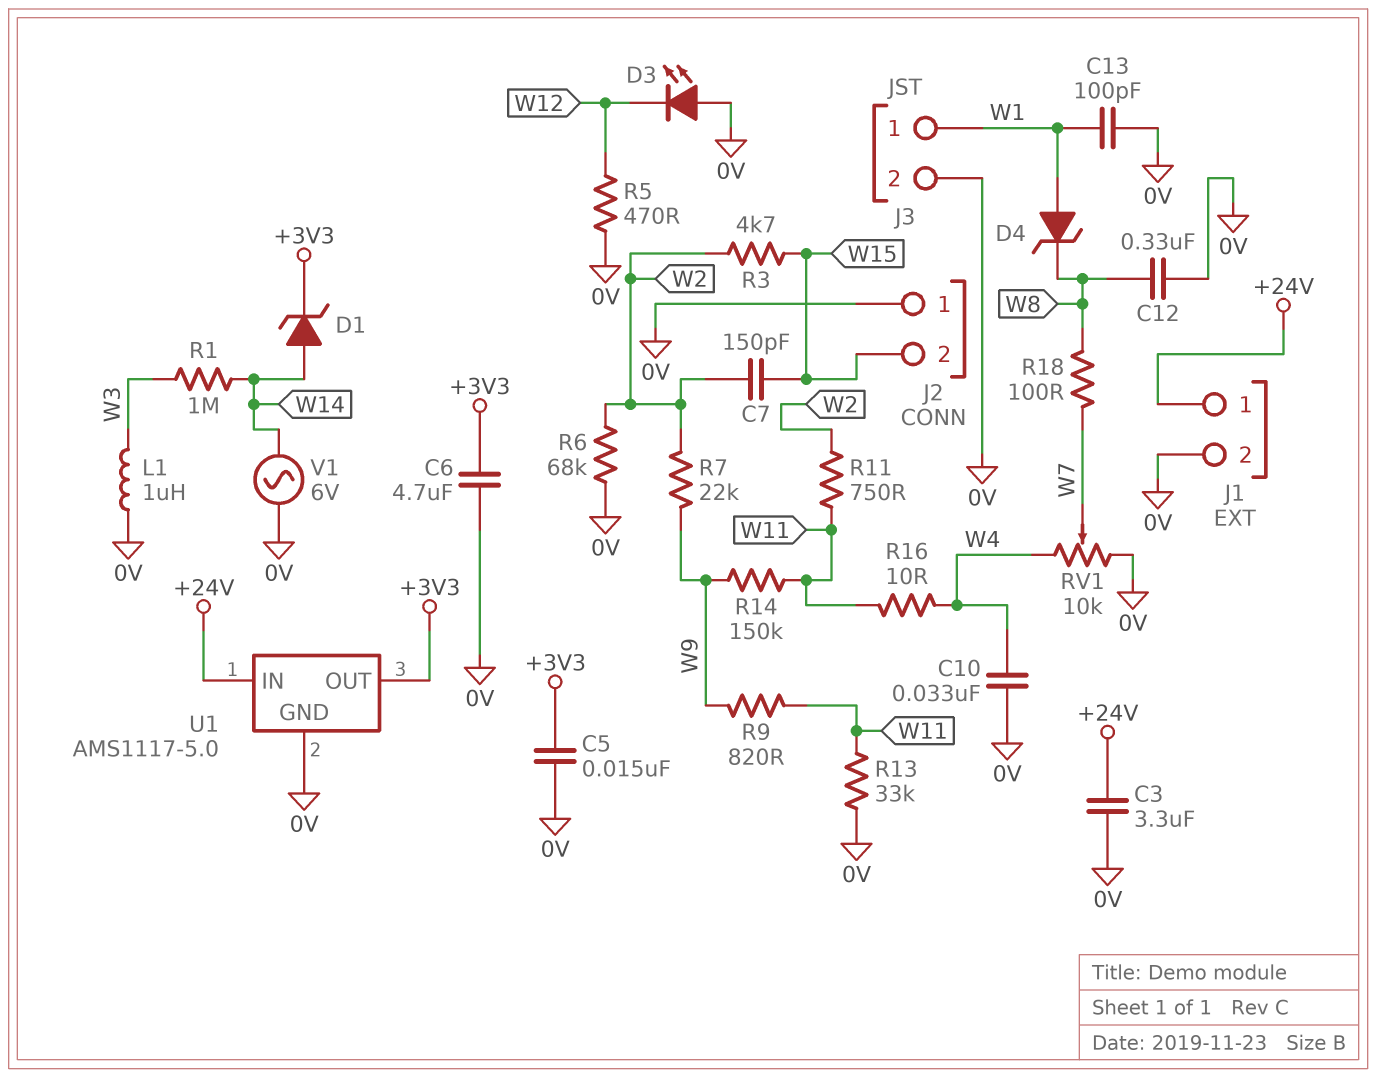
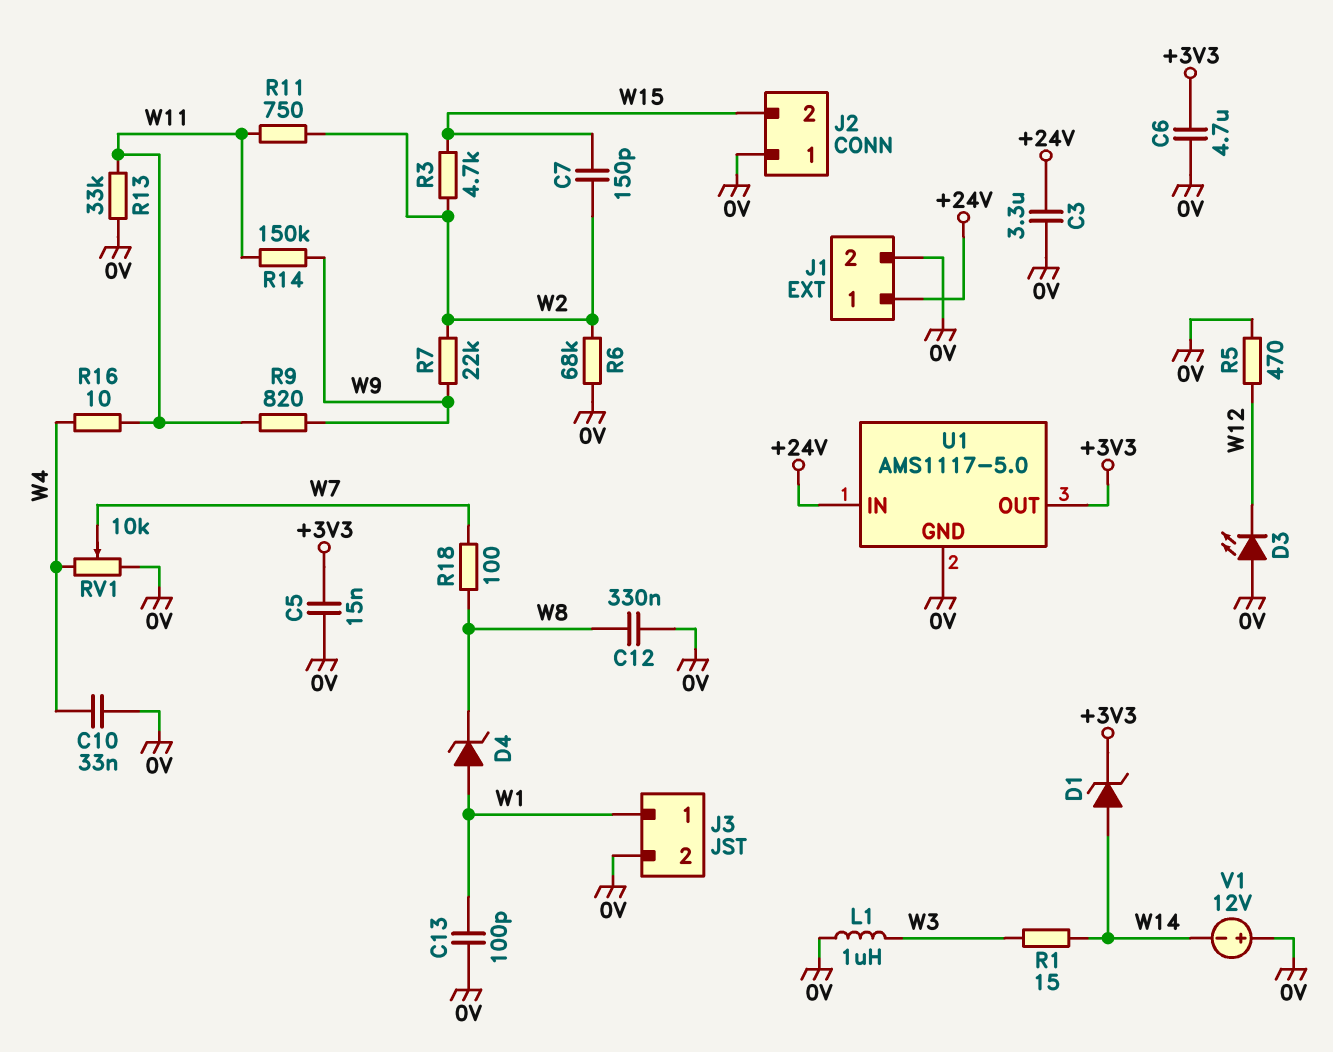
R1: 1M (W3, W14) -> 15 (W3, W14)
V1: AC 6V (0V, W14) -> 12V (plus 0V, minus W14)

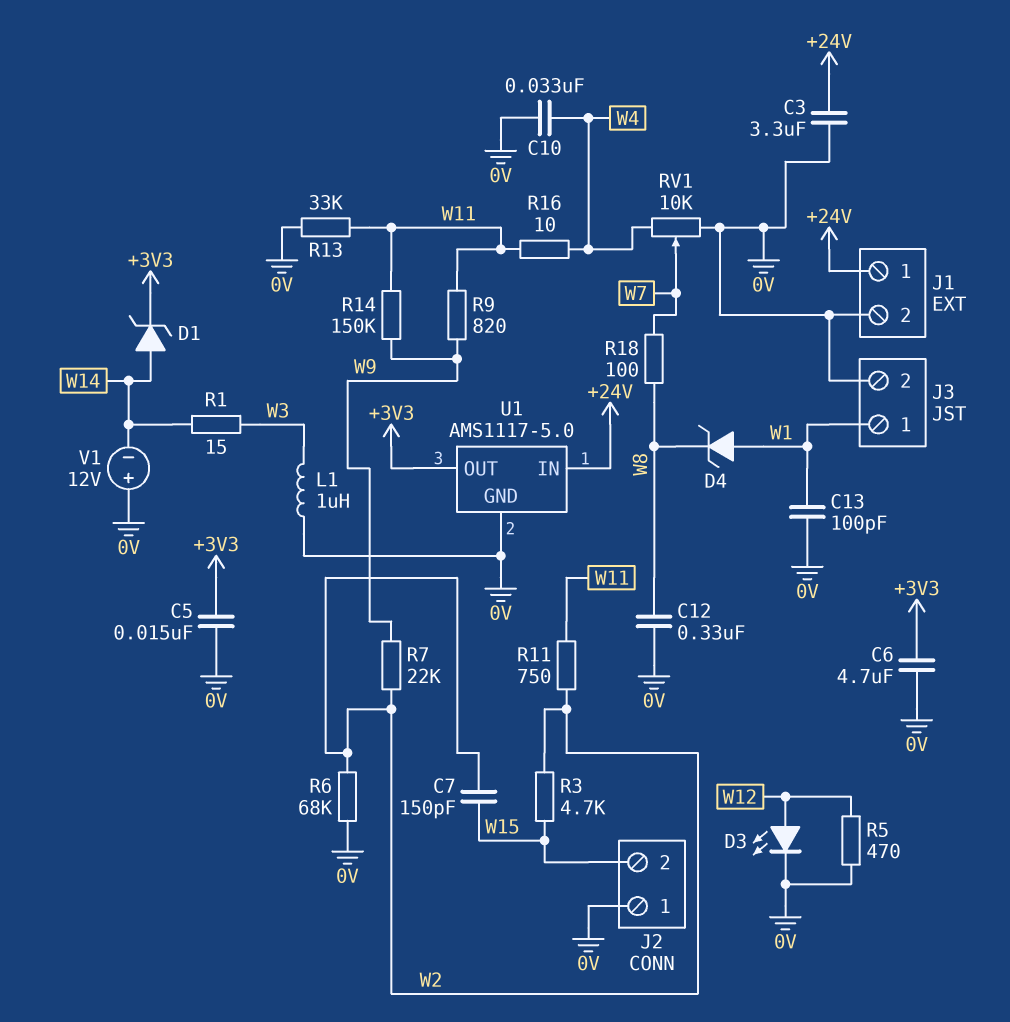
D3: LED (A 0V, K W12) -> LED (A W12, K 0V)

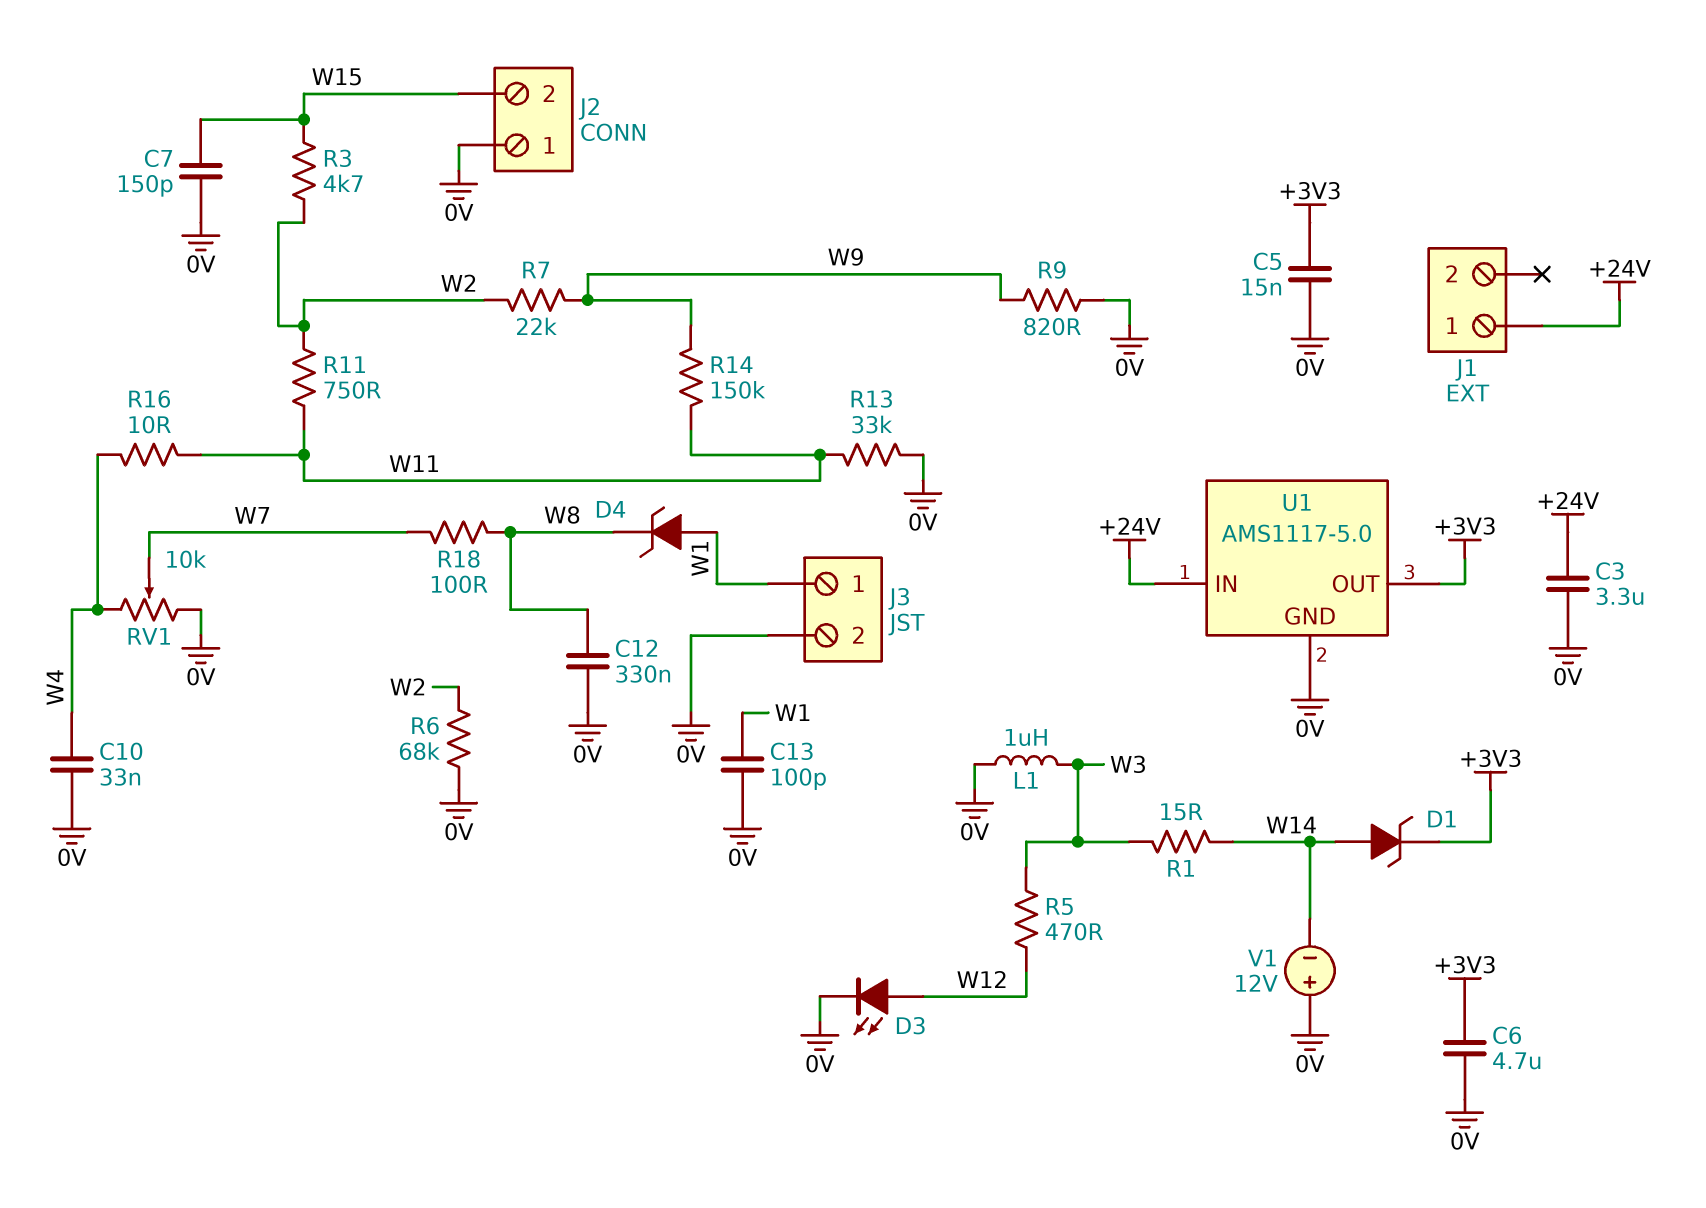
C7: 150pF (W2, W15) -> 150pF (0V, W15)
J1 pin 2: 0V -> none
R5: 470 (0V, W12) -> 470 (W3, W12)
R9: 820 (W9, W11) -> 820 (0V, W9)

